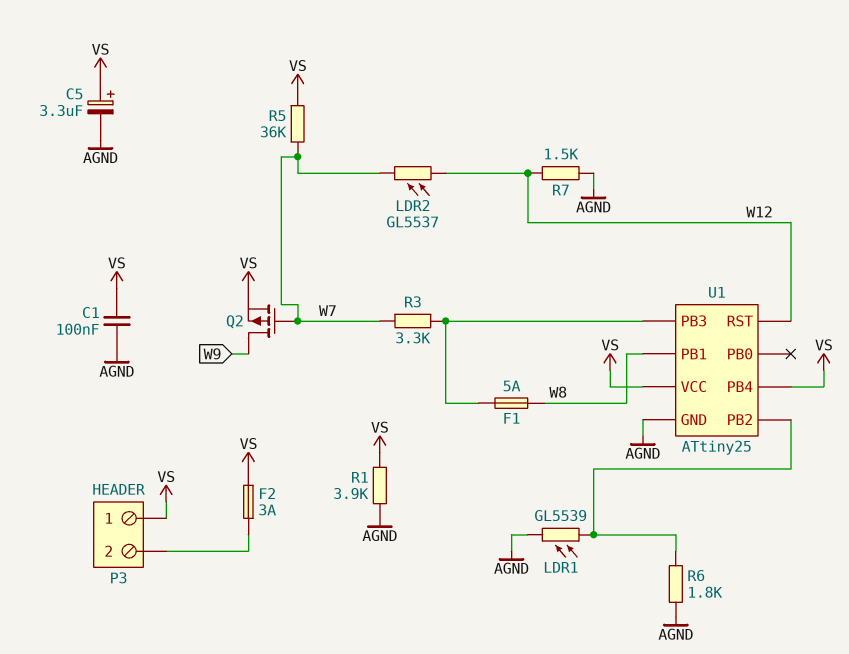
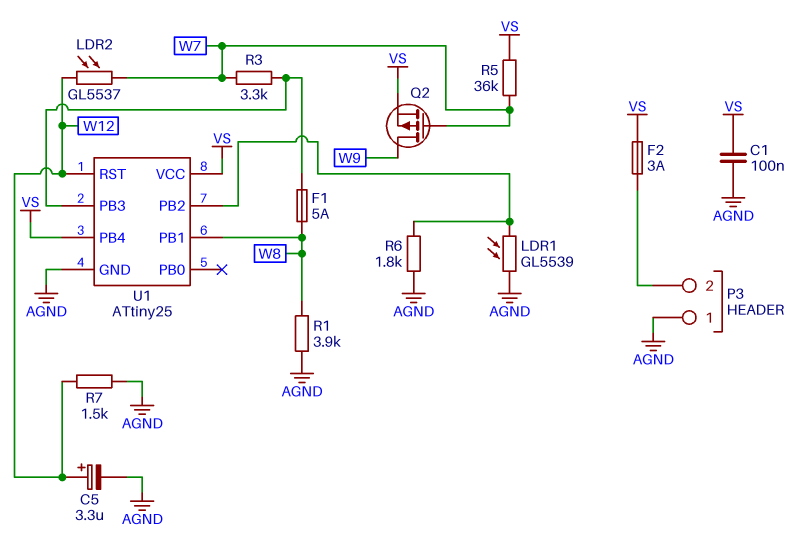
C5: 3.3uF (plus VS, minus AGND) -> 3.3uF (plus W12, minus AGND)
P3 pin 1: VS -> AGND
R1: 3.9k (AGND, VS) -> 3.9k (AGND, W8)

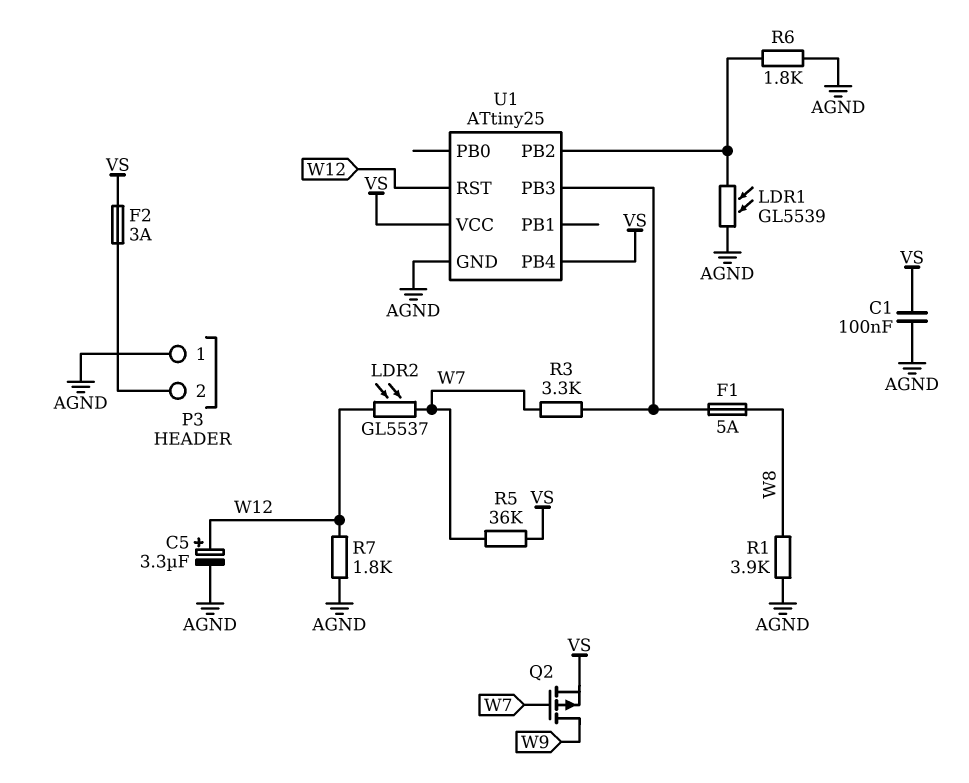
R7: 1.5k (AGND, W12) -> 1.8k (AGND, W12)
U1 pin PB1: W8 -> none

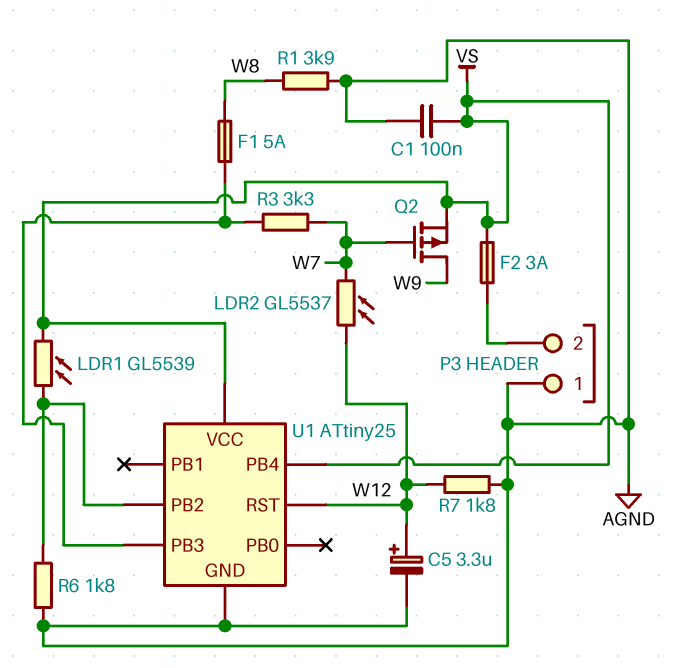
LDR1: GL5539 (AGND, U1/PB2) -> GL5539 (U1/PB2, VS)
R5: 36k (VS, W7) -> none

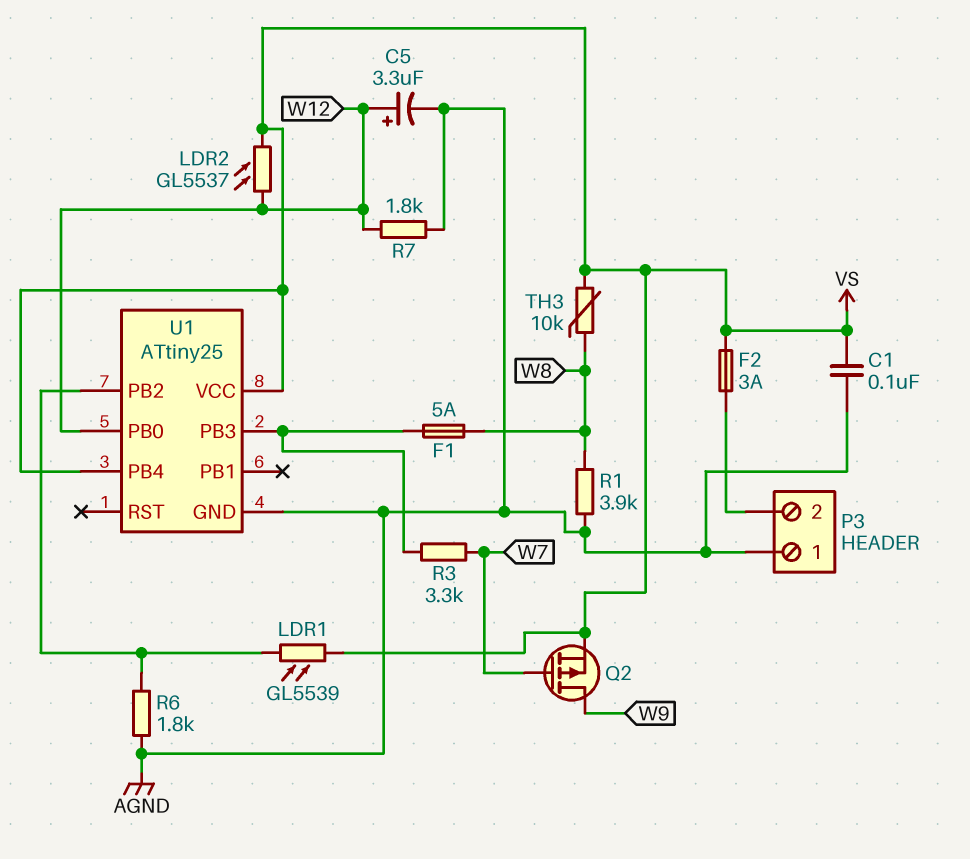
LDR2: GL5537 (W7, W12) -> GL5537 (VS, W12)
TH3: none -> 10k (VS, W8)
U1 pin PB0: none -> W12
U1 pin RST: W12 -> none

